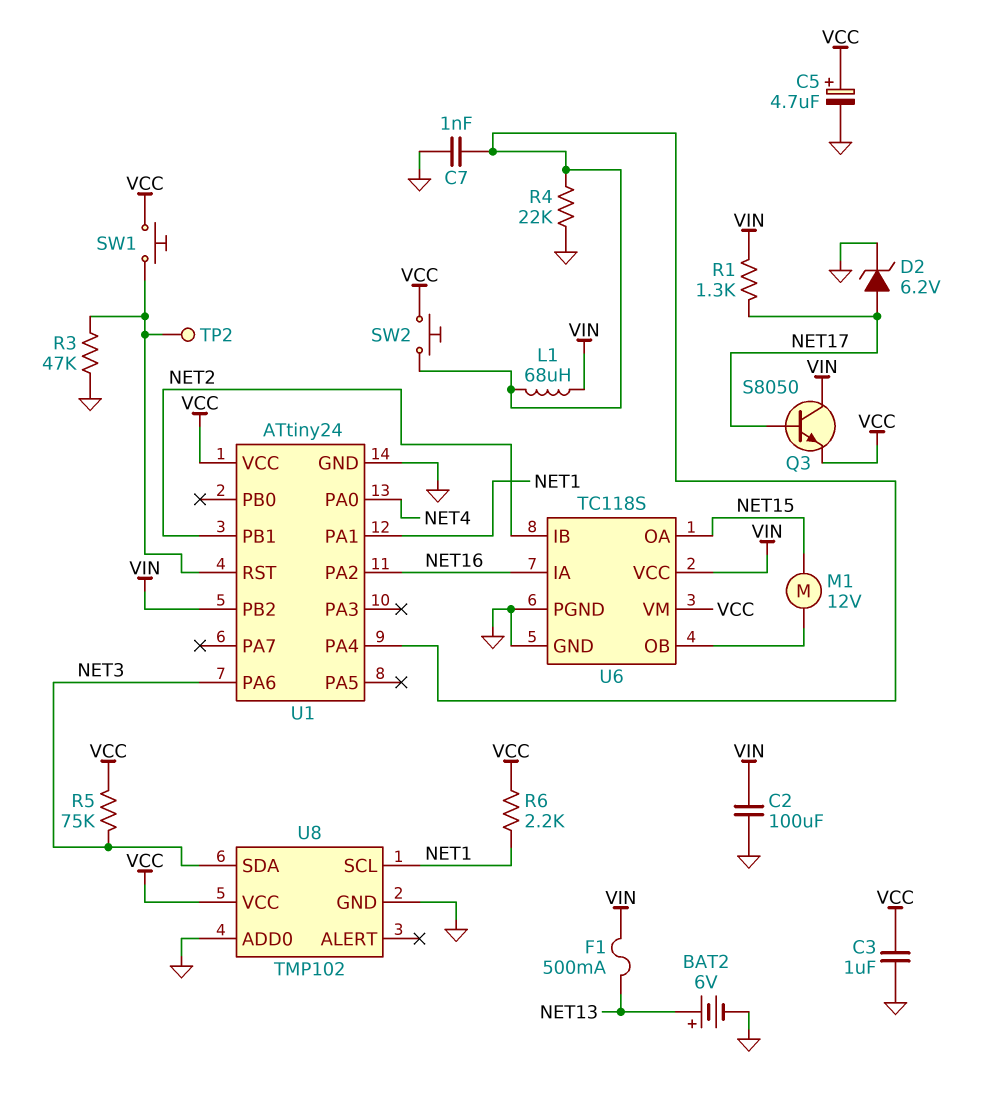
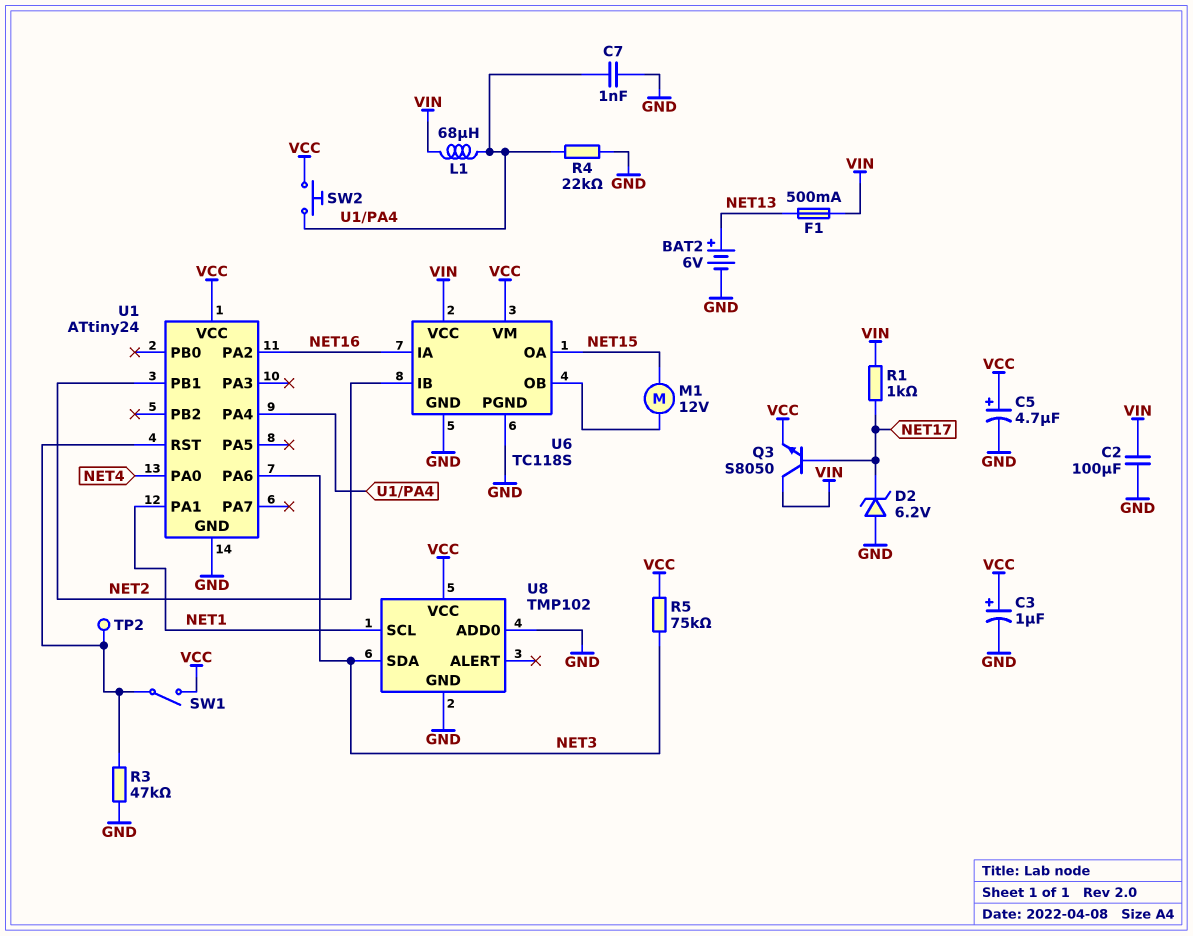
C3: 1uF (GND, VCC) -> 1uF (plus VCC, minus GND)
D2: zener 6.2V (A NET17, K GND) -> zener 6.2V (A GND, K NET17)
R1: 1.3k (NET17, VIN) -> 1k (NET17, VIN)
R6: 2.2k (NET1, VCC) -> none
SW1: button (U1/RST, VCC) -> switch (U1/RST, VCC)
U1 pin PB2: VIN -> none

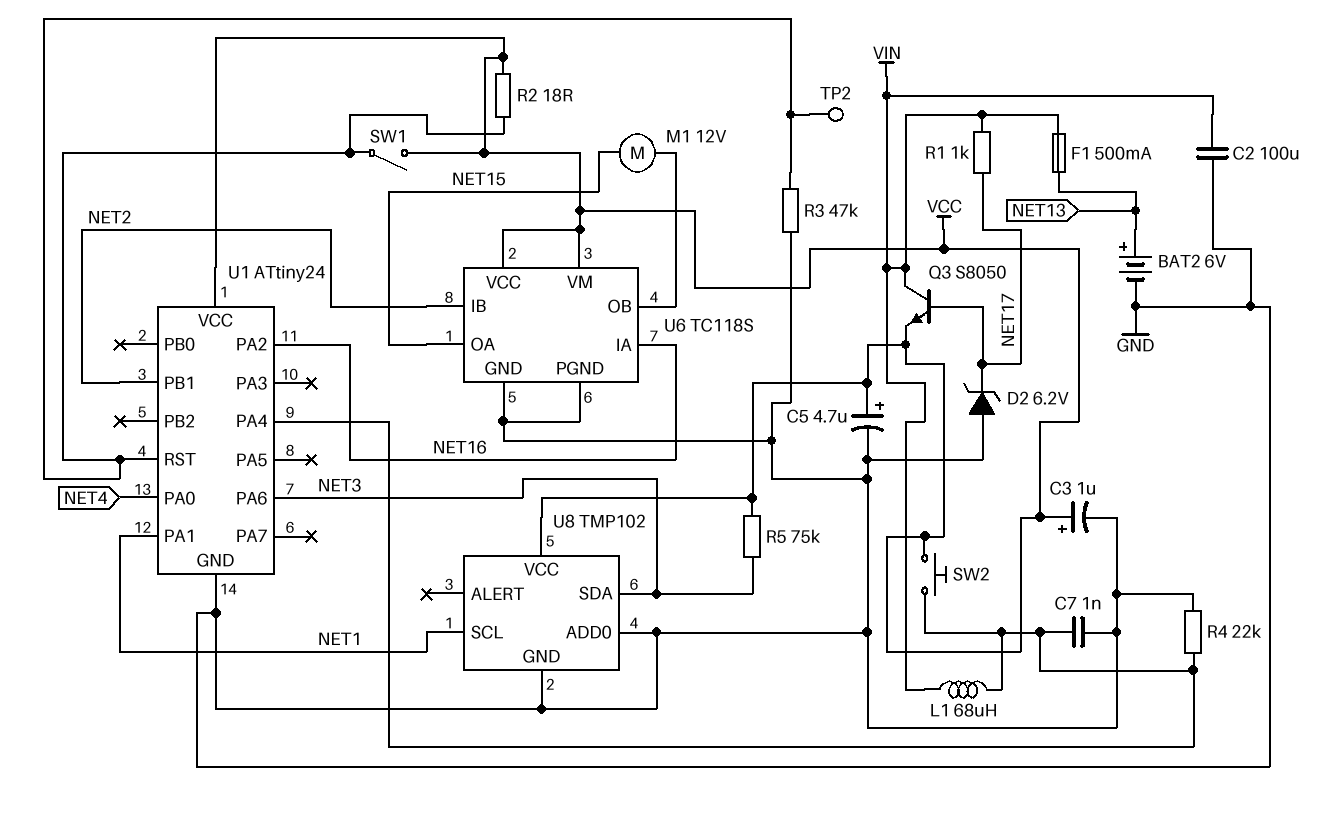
R2: none -> 18 (U1/RST, VCC)
U6 pin VCC: VIN -> VCC

